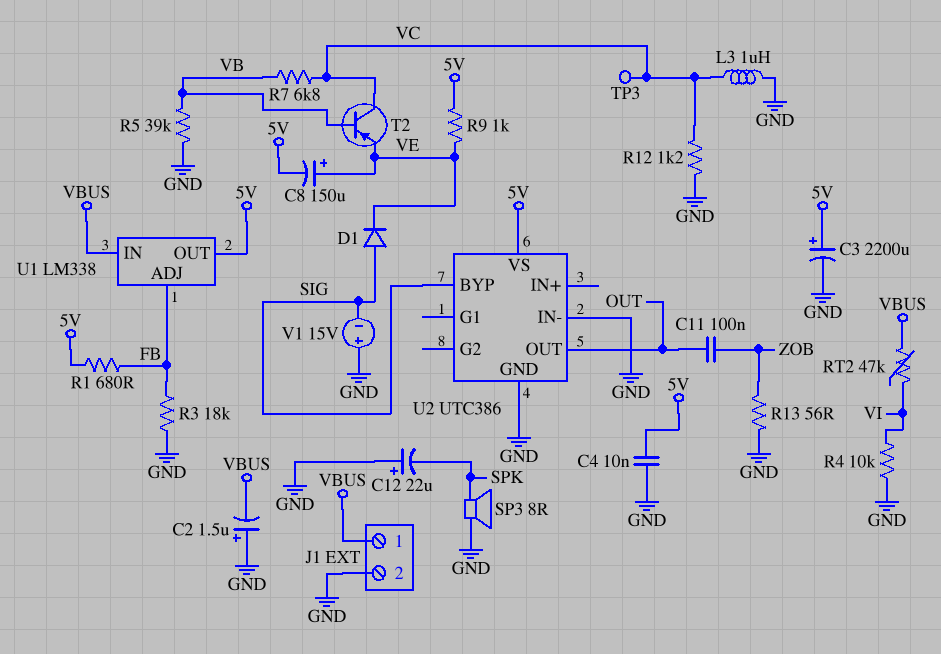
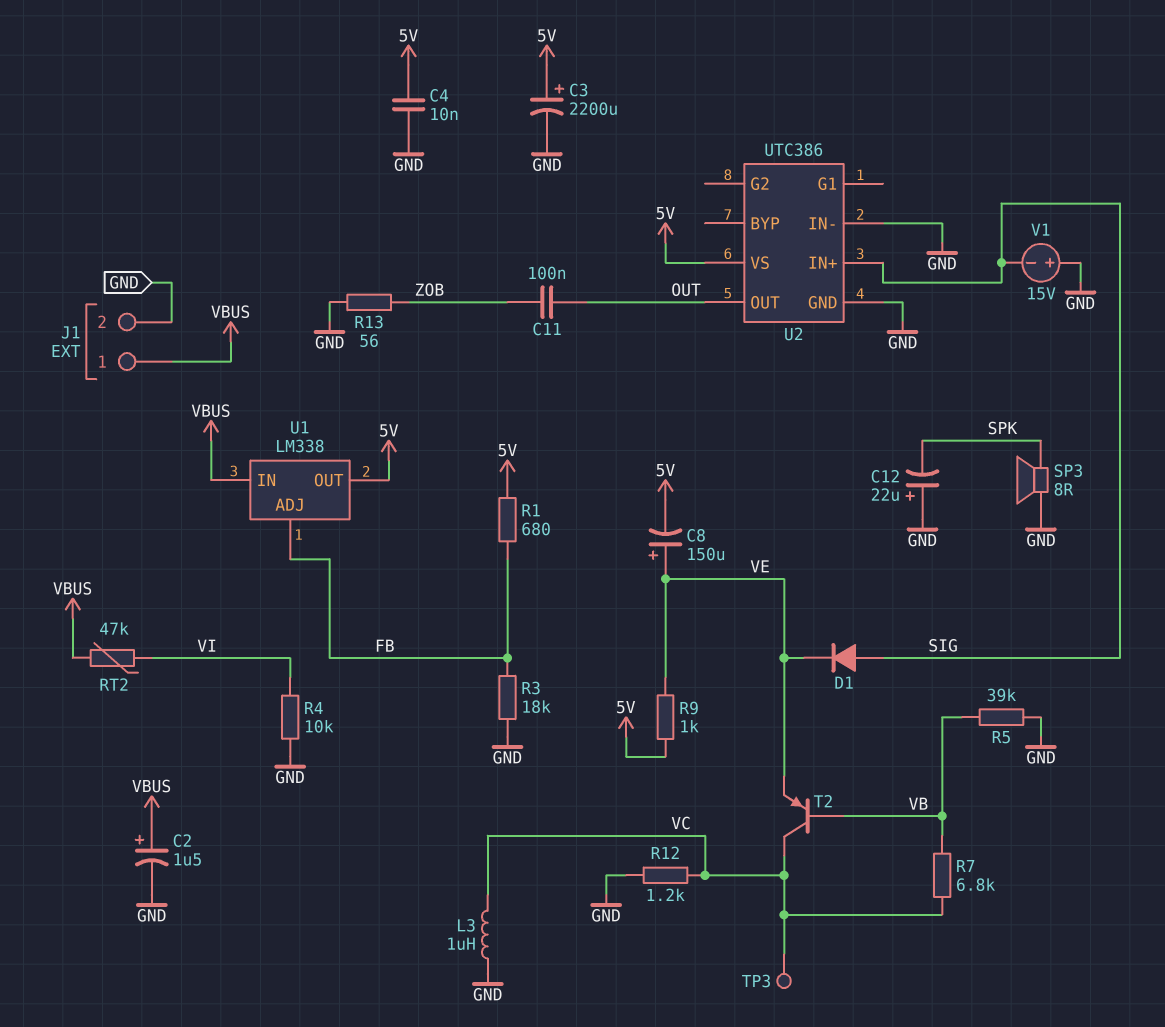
C2: 1.5uF (plus GND, minus VBUS) -> 1.5uF (plus VBUS, minus GND)
U2 pin BYP: SIG -> none
U2 pin IN+: none -> SIG

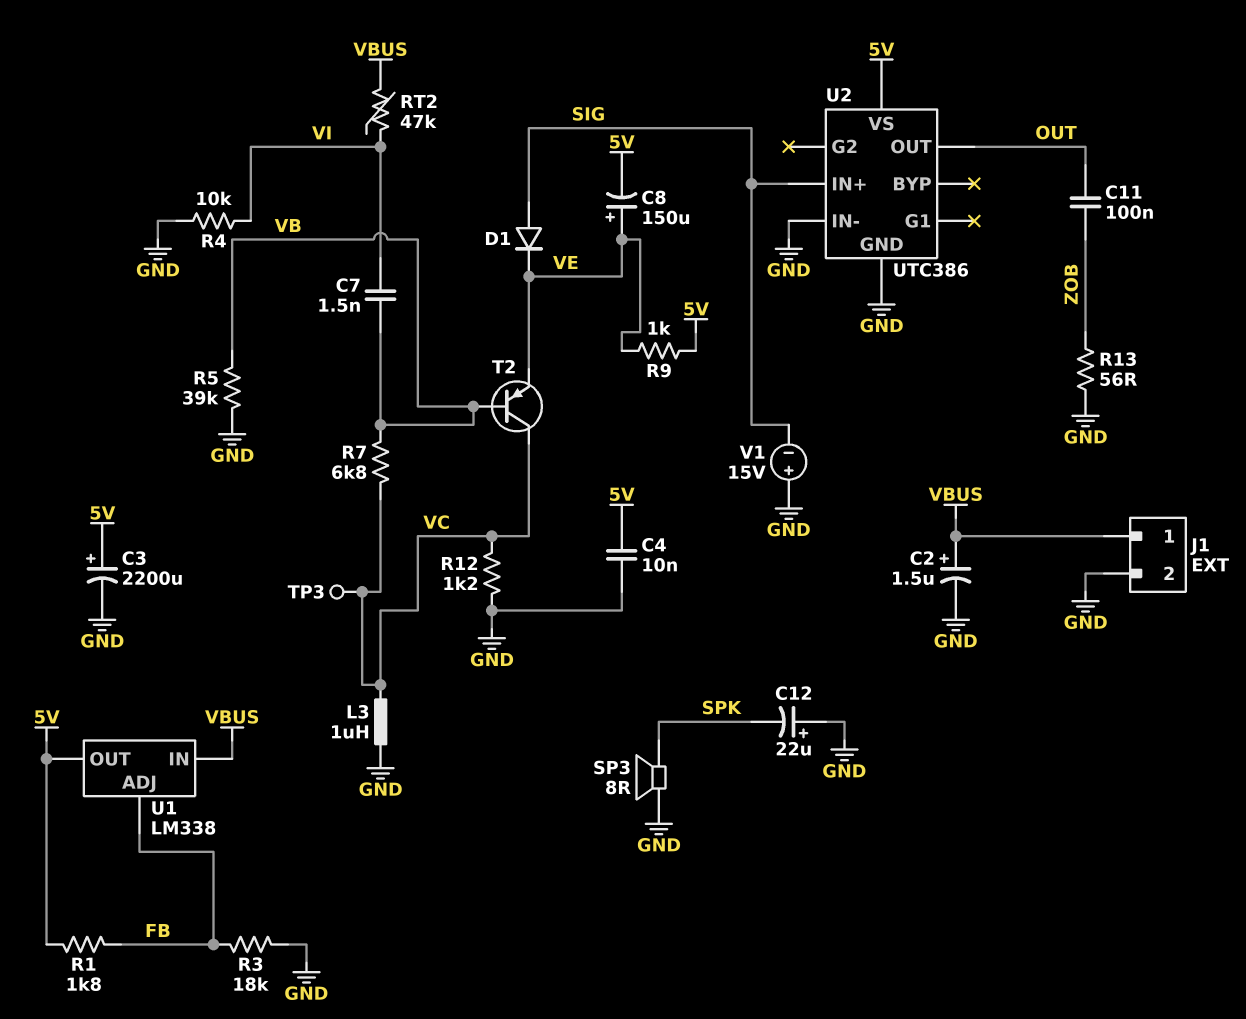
C7: none -> 1.5nF (VB, VI)
R1: 680 (5V, FB) -> 1.8k (5V, FB)

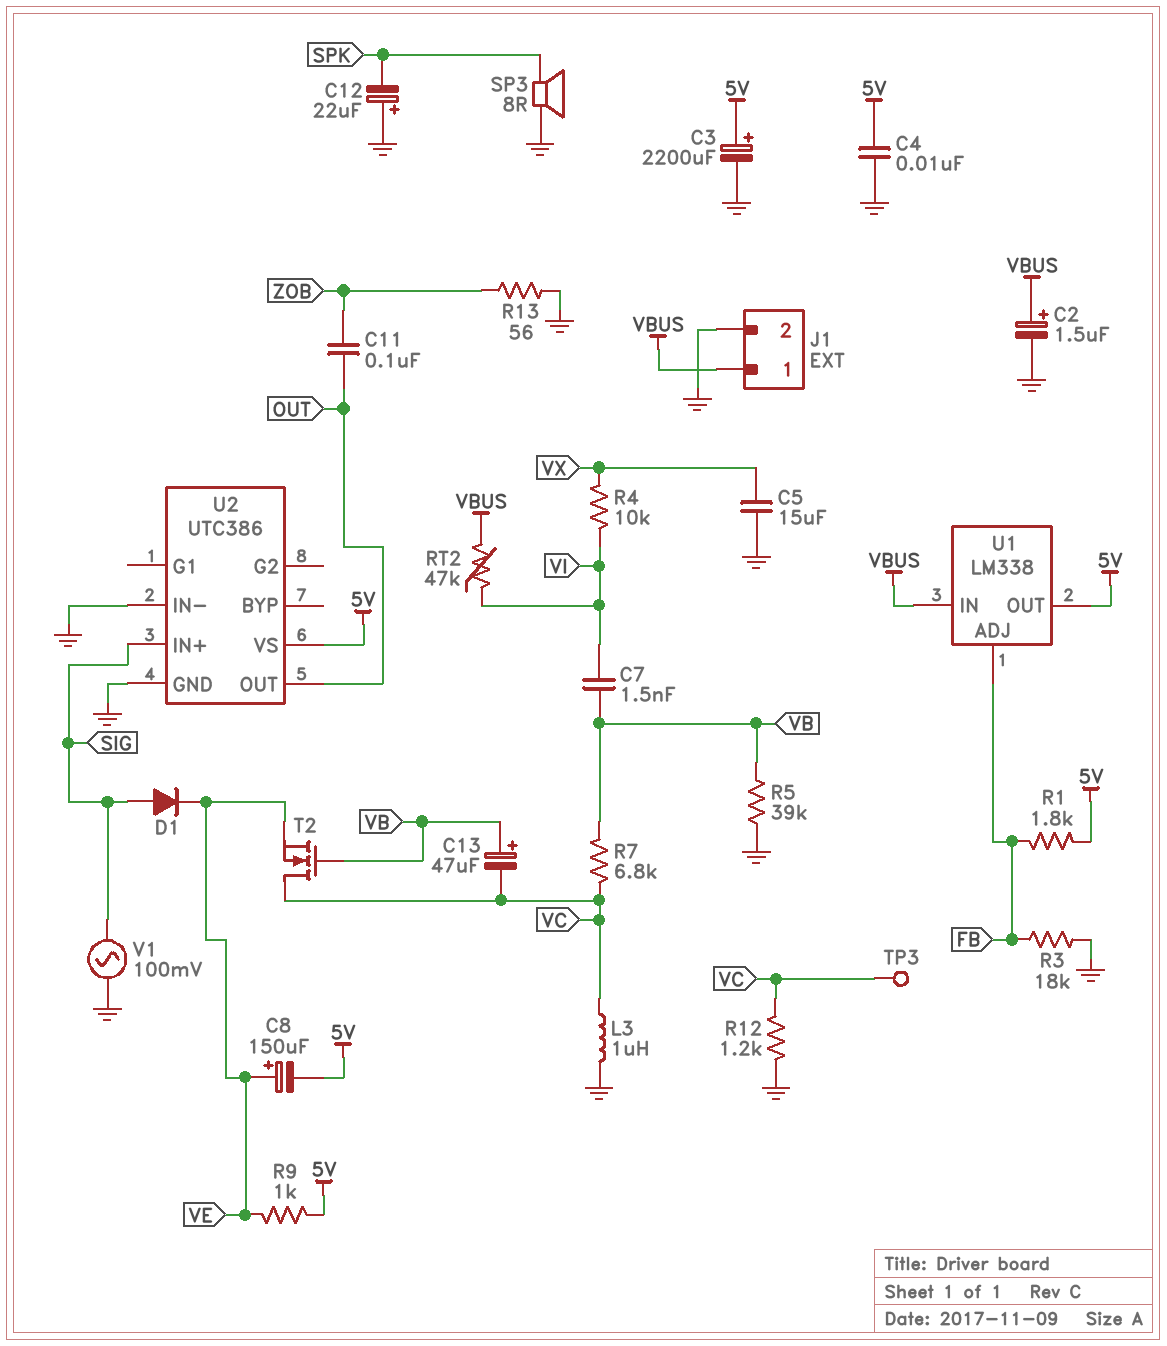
C5: none -> 15uF (GND, VX)
C13: none -> 47uF (plus VB, minus VC)
R4: 10k (GND, VI) -> 10k (VI, VX)
T2: PNP (B VB, C VC, E VE) -> NMOS (G VB, D VC, S VE)
V1: 15V (plus GND, minus SIG) -> AC 100mV (GND, SIG)

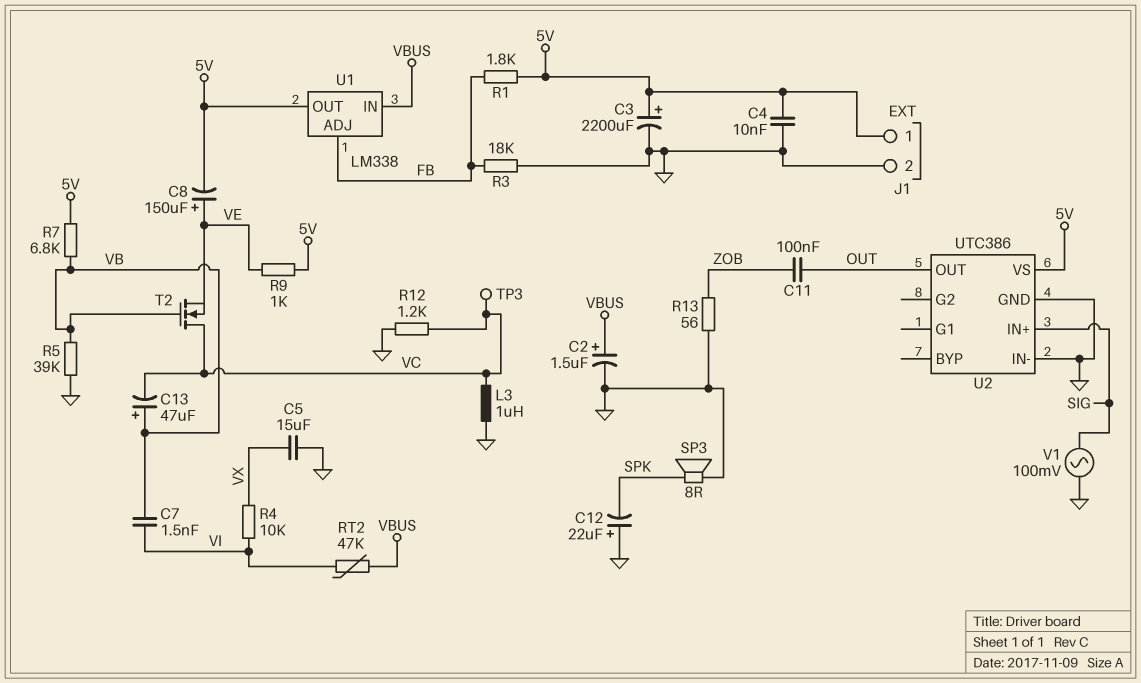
D1: diode (A SIG, K VE) -> none
J1 pin 1: VBUS -> 5V
R7: 6.8k (VB, VC) -> 6.8k (5V, VB)

